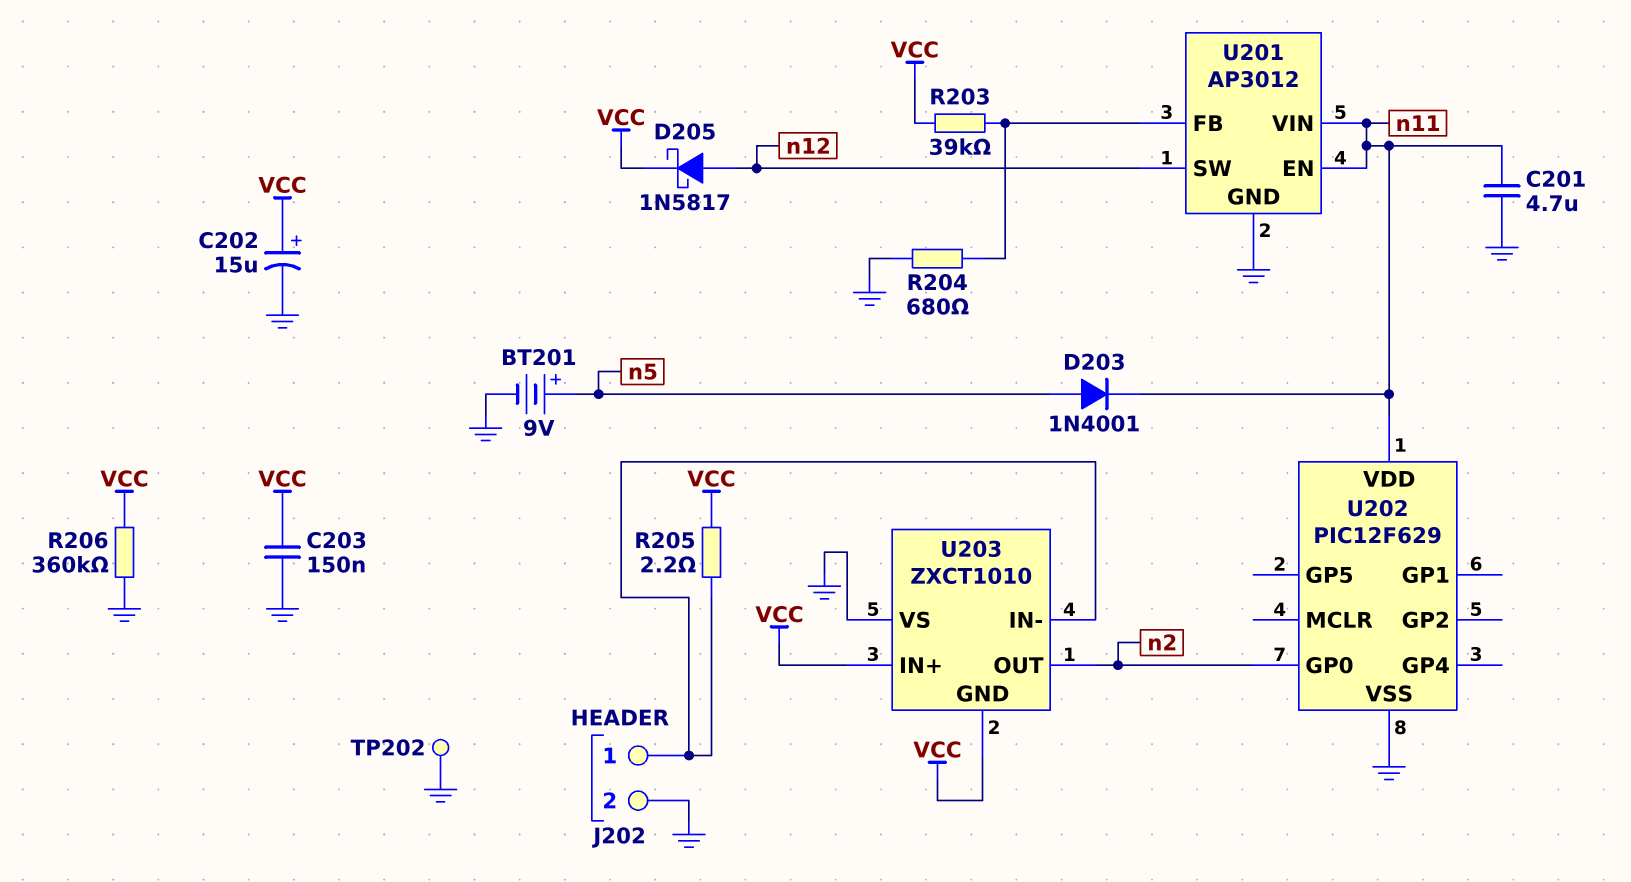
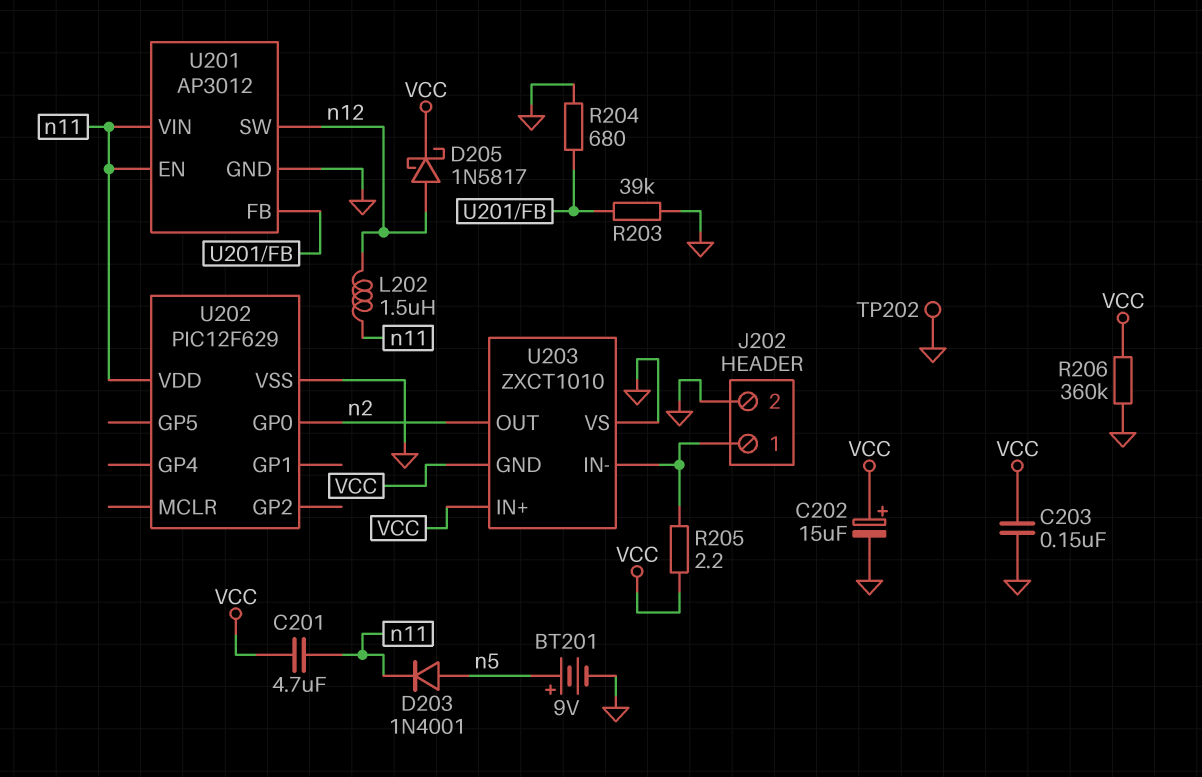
C201: 4.7uF (GND, n11) -> 4.7uF (VCC, n11)
L202: none -> 1.5uH (n11, n12)
R203: 39k (U201/FB, VCC) -> 39k (GND, U201/FB)

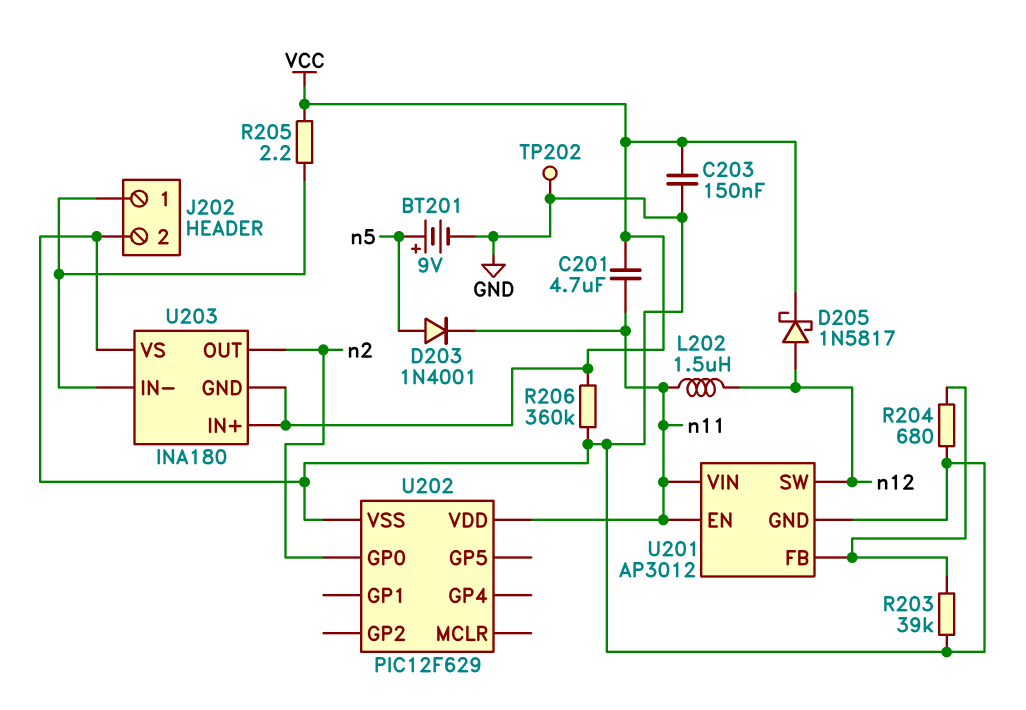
C202: 15uF (plus VCC, minus GND) -> none
U203: ZXCT1010 -> INA180

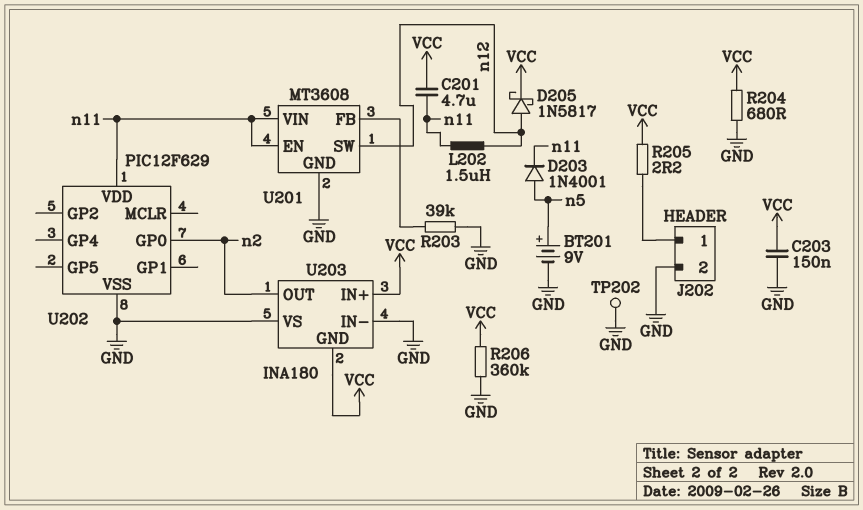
R204: 680 (GND, U201/FB) -> 680 (GND, VCC)
U201: AP3012 -> MT3608
U203 pin IN-: J202/1 -> GND

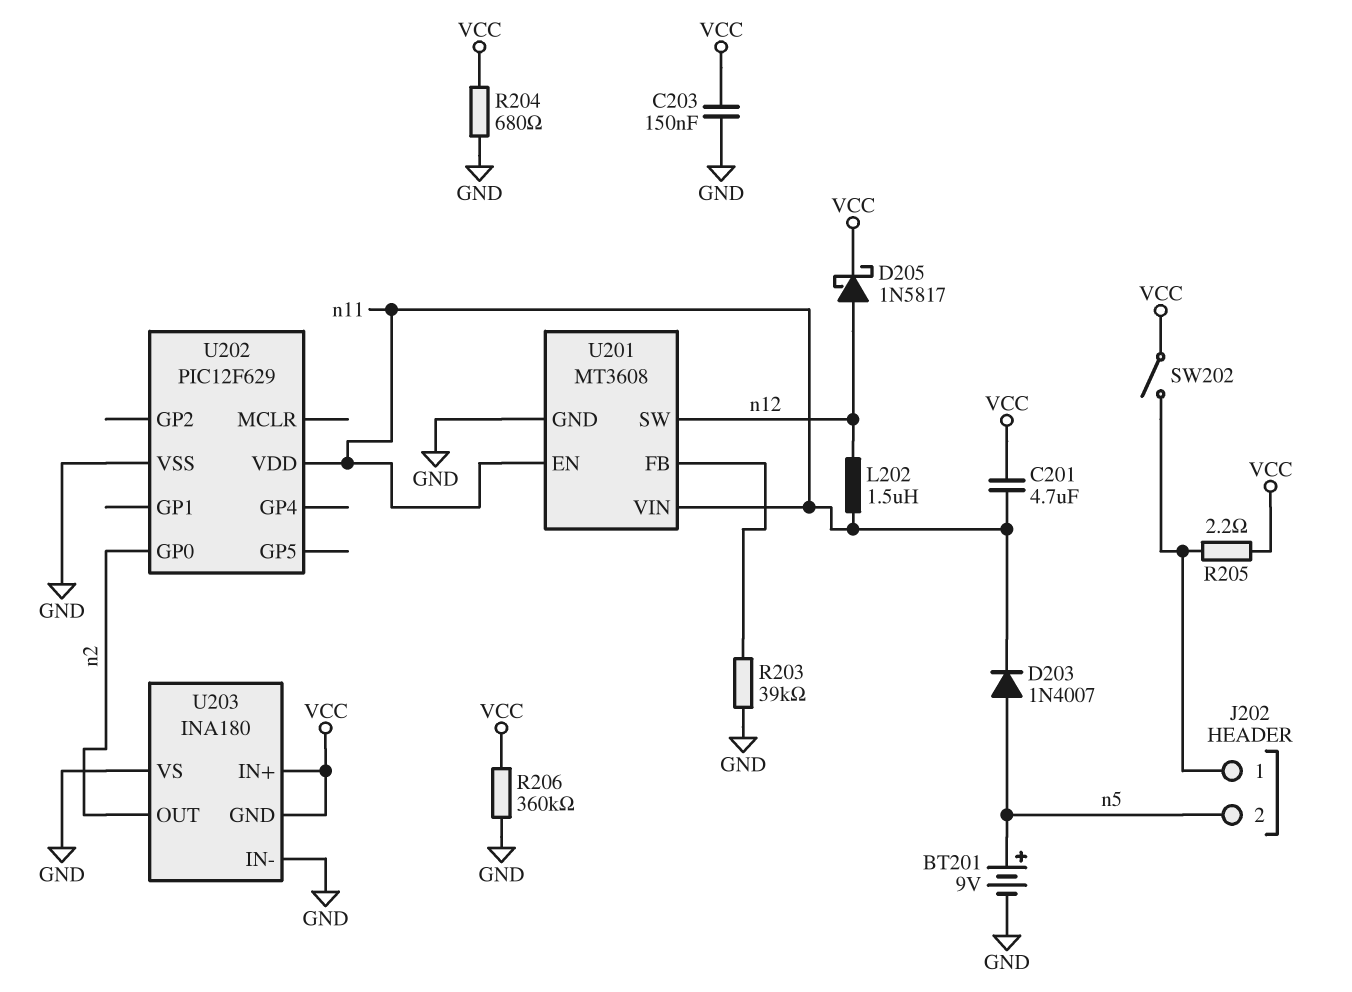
D203: diode 1N4001 (A n5, K n11) -> diode 1N4007 (A n5, K n11)
J202 pin 2: GND -> n5
SW202: none -> switch (J202/1, VCC)
TP202: test point (GND) -> none

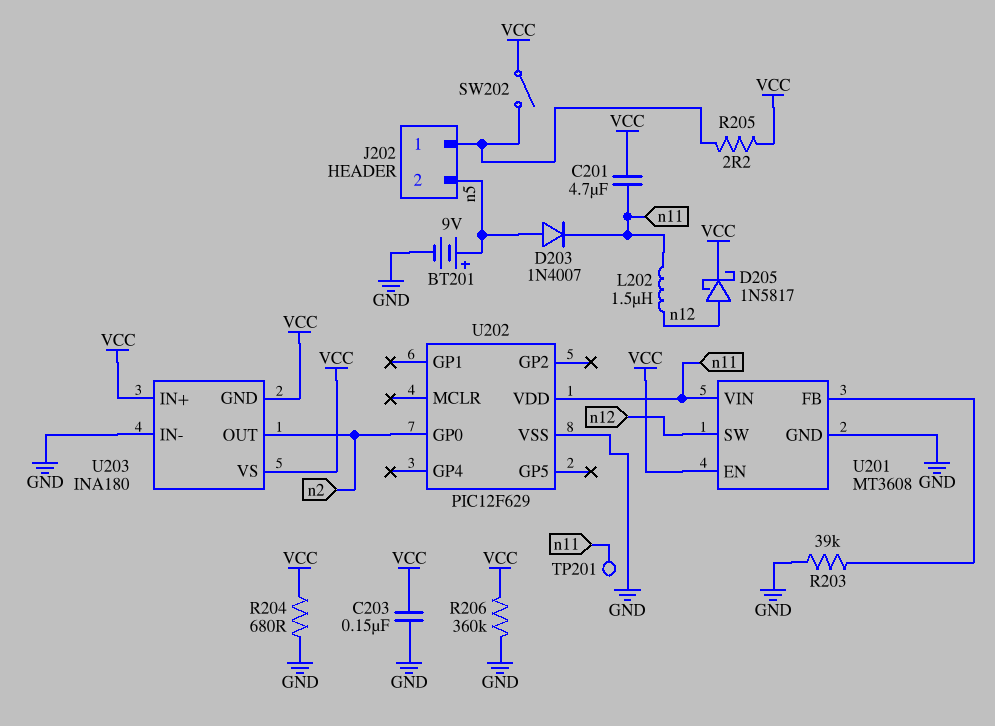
TP201: none -> test point (n11)
U201 pin EN: n11 -> VCC
U203 pin VS: GND -> VCC

